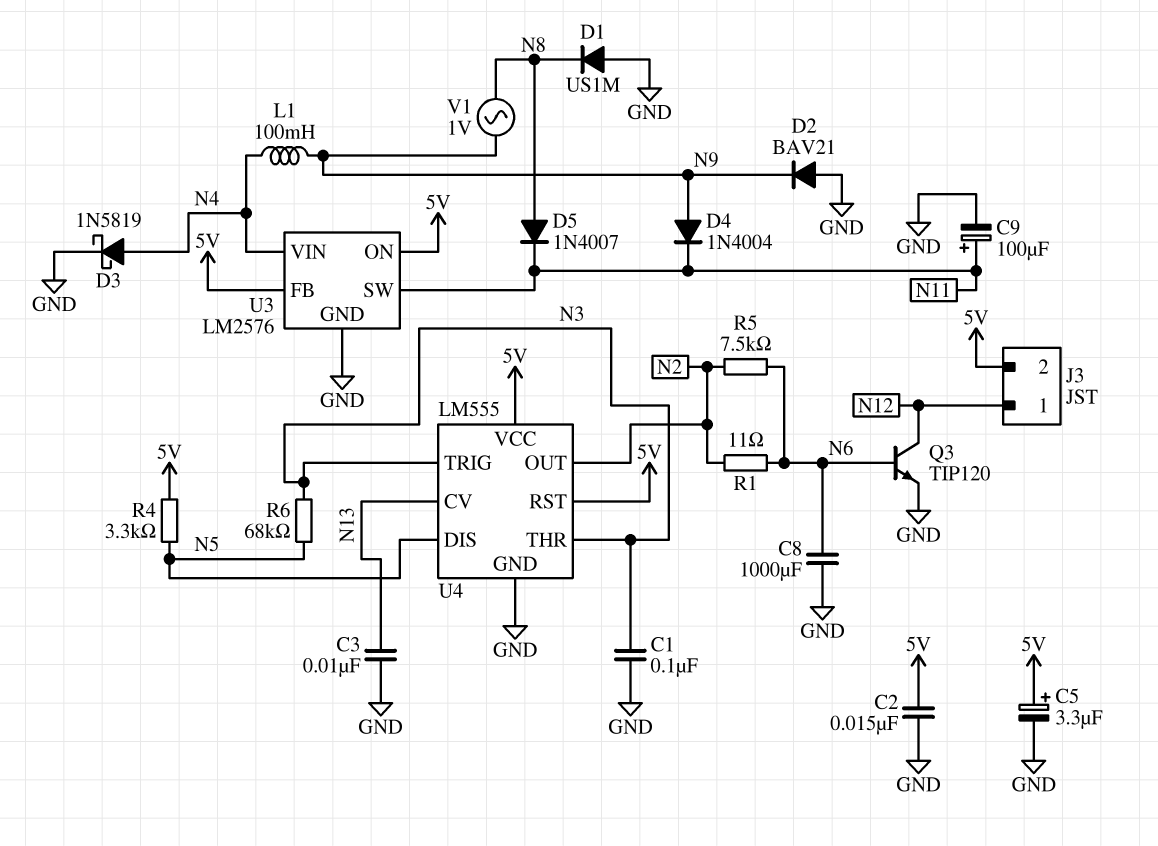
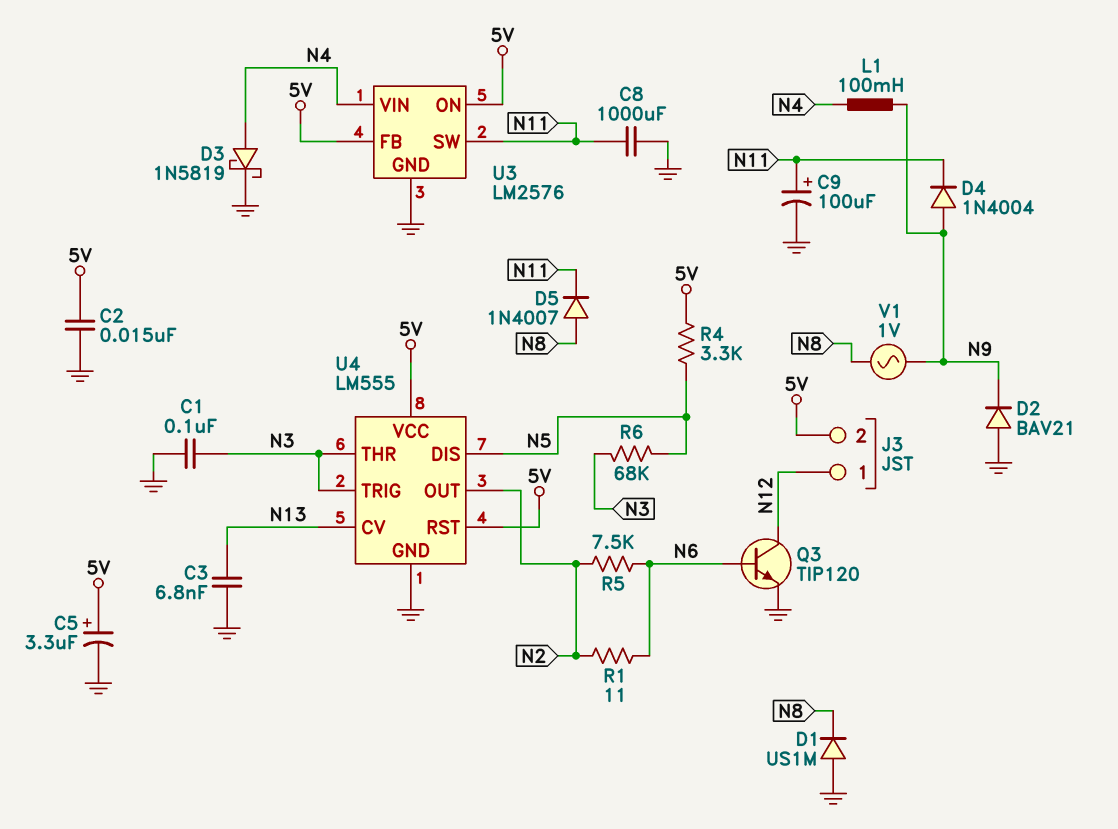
C3: 10nF (GND, N13) -> 6.8nF (GND, N13)
C8: 1000uF (GND, N6) -> 1000uF (GND, N11)

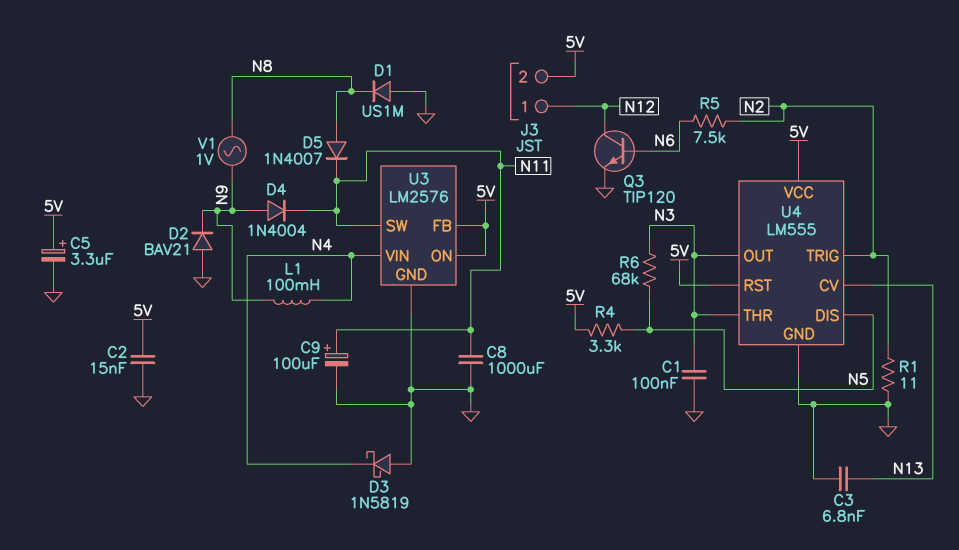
D3: schottky 1N5819 (A N4, K GND) -> schottky 1N5819 (A GND, K N4)
R1: 11 (N2, N6) -> 11 (GND, N2)
U4 pin OUT: N2 -> N3
U4 pin TRIG: N3 -> N2

